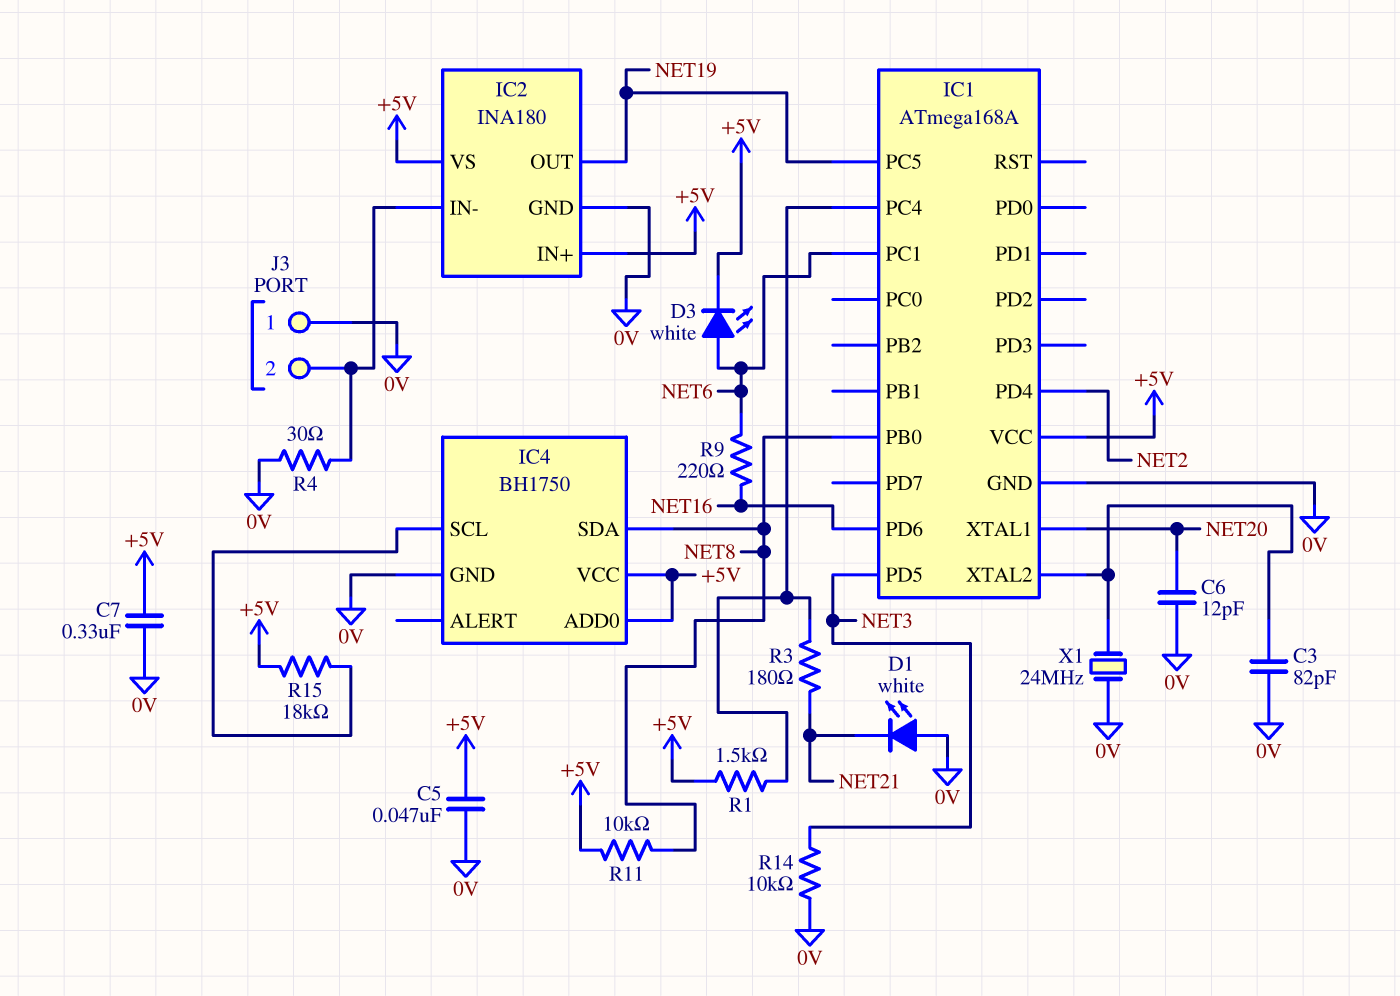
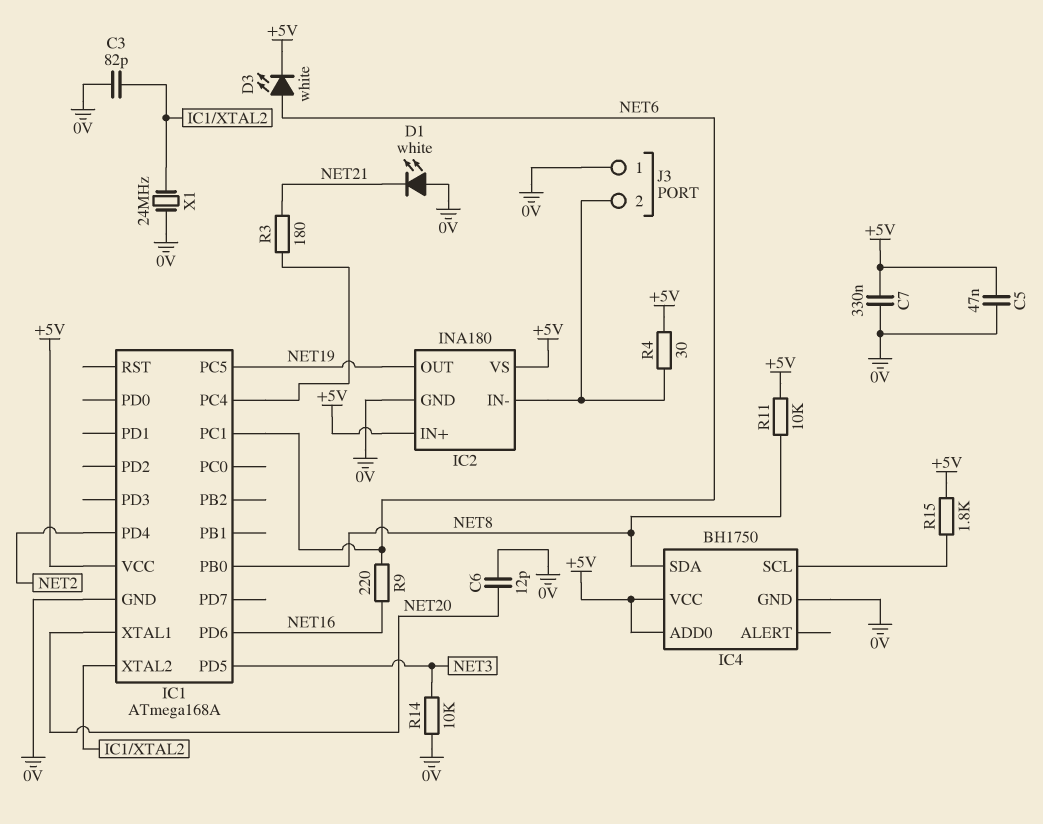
R1: 1.5k (+5V, IC1/PC4) -> none
R4: 30 (0V, IC2/IN-) -> 30 (+5V, IC2/IN-)
R15: 18k (+5V, IC4/SCL) -> 1.8k (+5V, IC4/SCL)

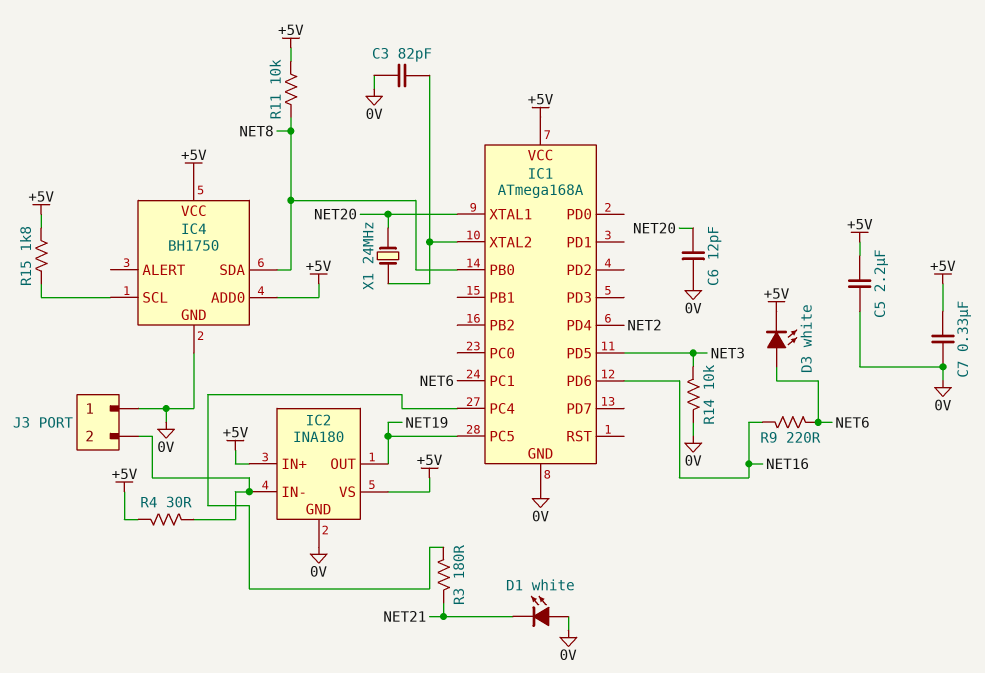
C5: 47nF (+5V, 0V) -> 2.2uF (+5V, 0V)
X1: 24MHz (0V, IC1/XTAL2) -> 24MHz (IC1/XTAL2, NET20)

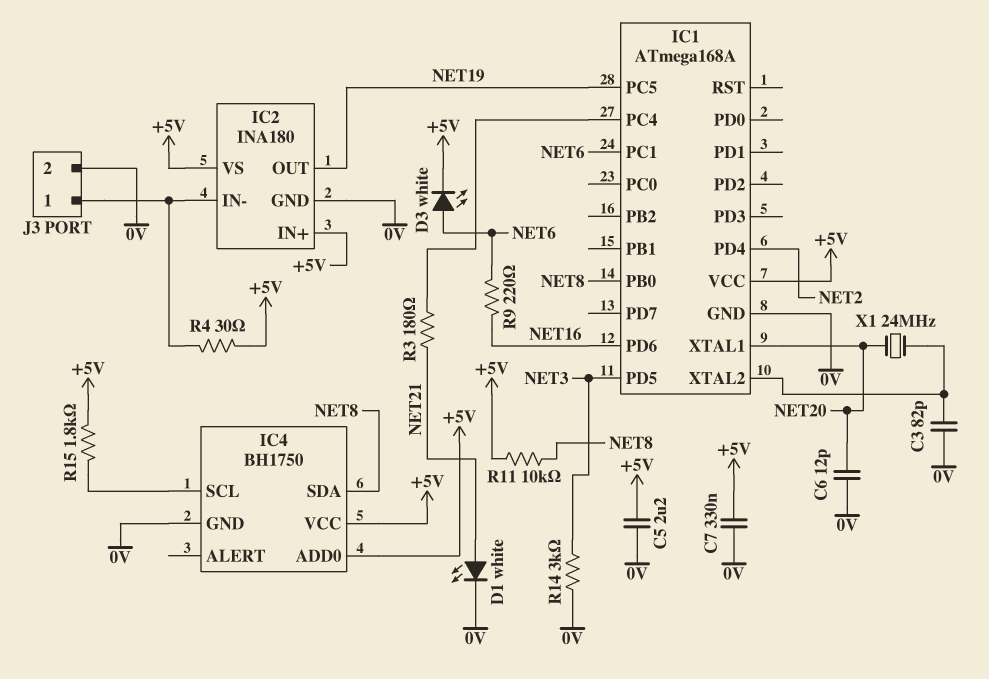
D1: LED white (A 0V, K NET21) -> LED white (A NET21, K 0V)
J3 pin 1: 0V -> IC2/IN-
J3 pin 2: IC2/IN- -> 0V
R14: 10k (0V, NET3) -> 3k (0V, NET3)

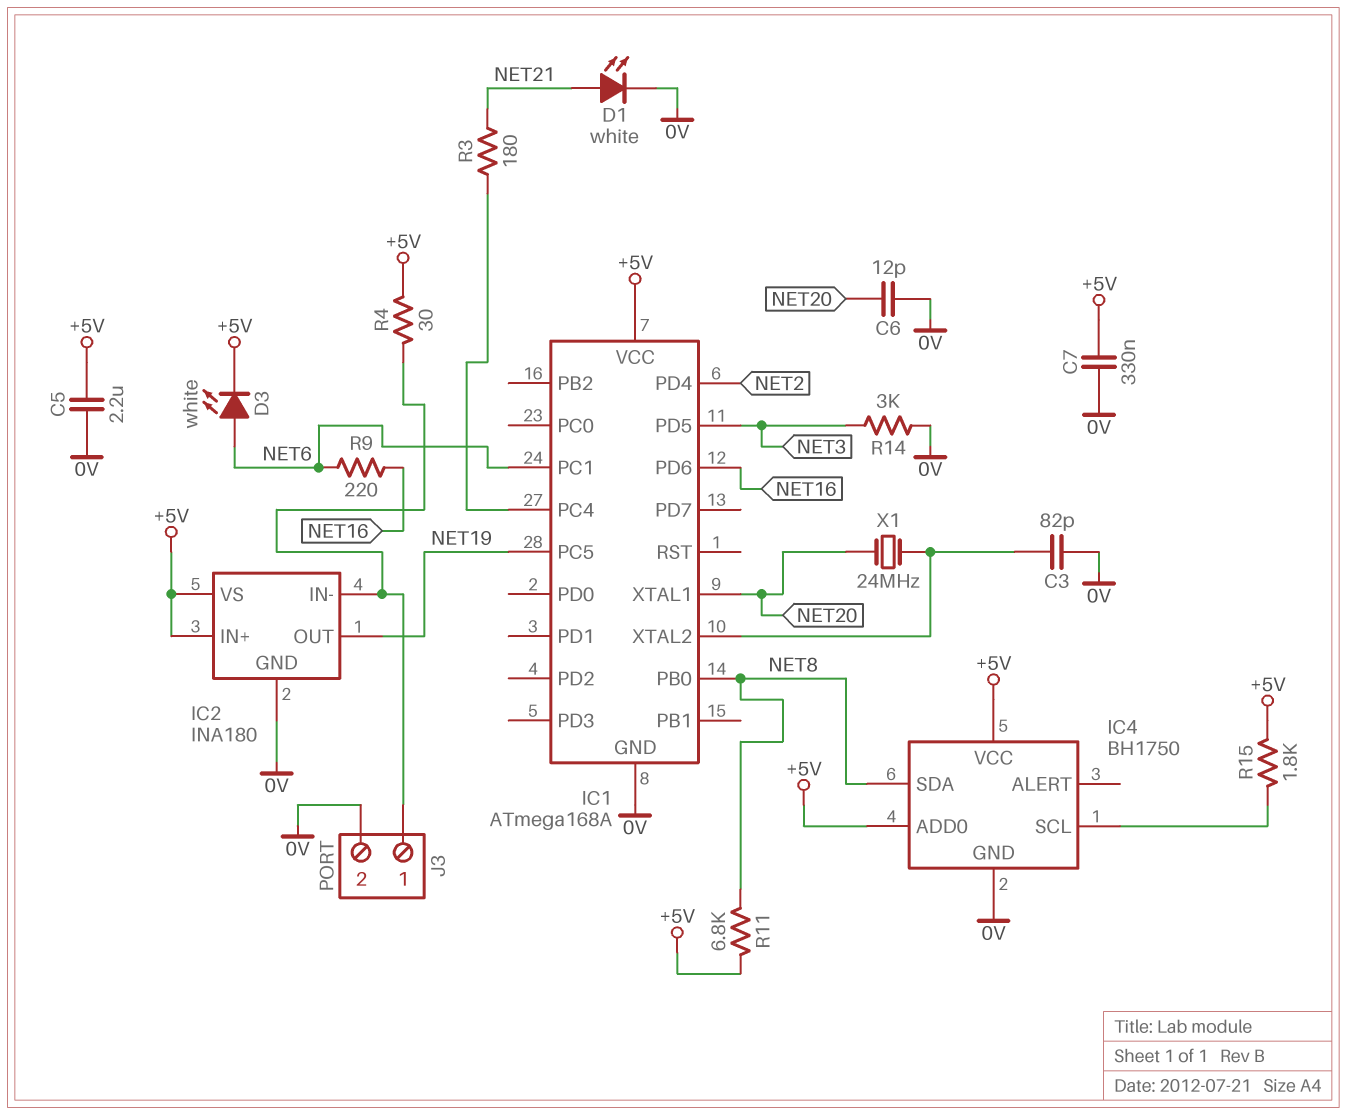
R11: 10k (+5V, NET8) -> 6.8k (+5V, NET8)

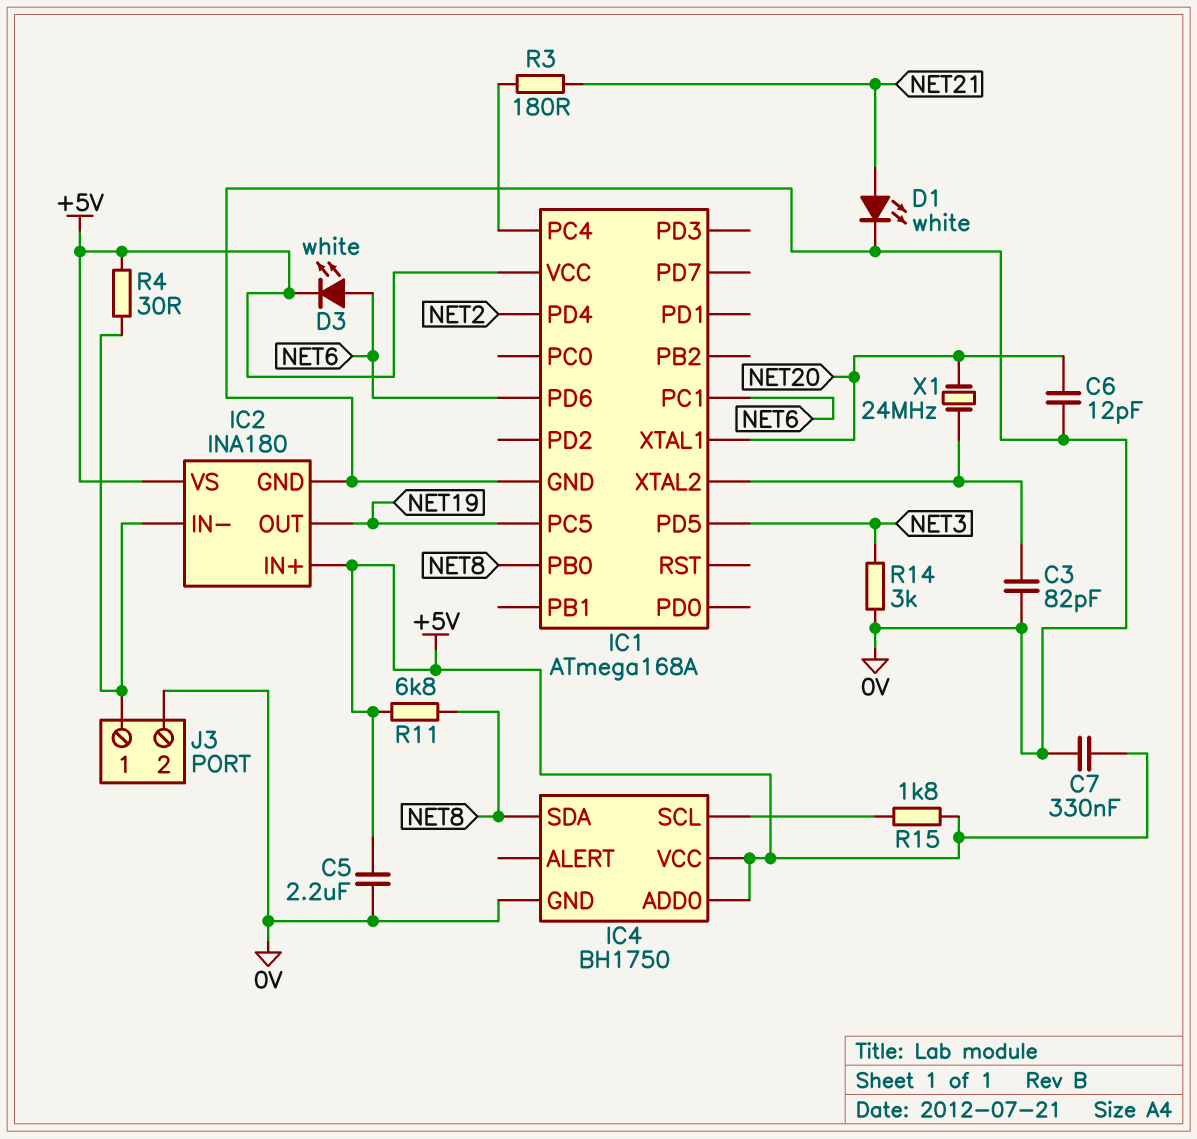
IC1 pin PD6: NET16 -> NET6
R9: 220 (NET6, NET16) -> none

